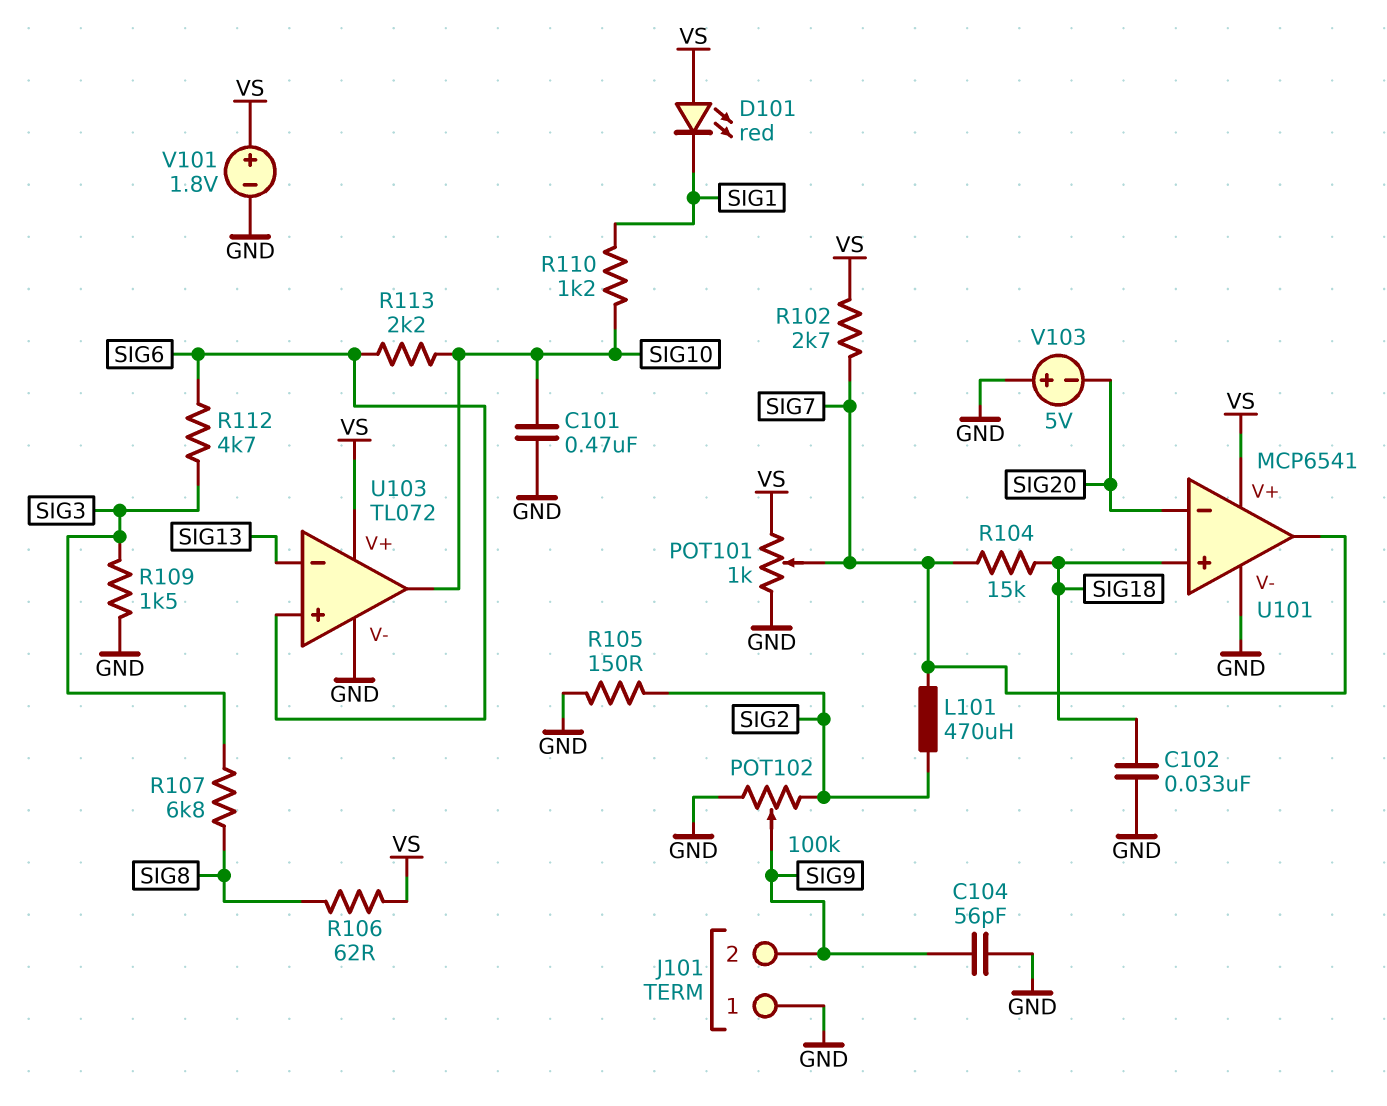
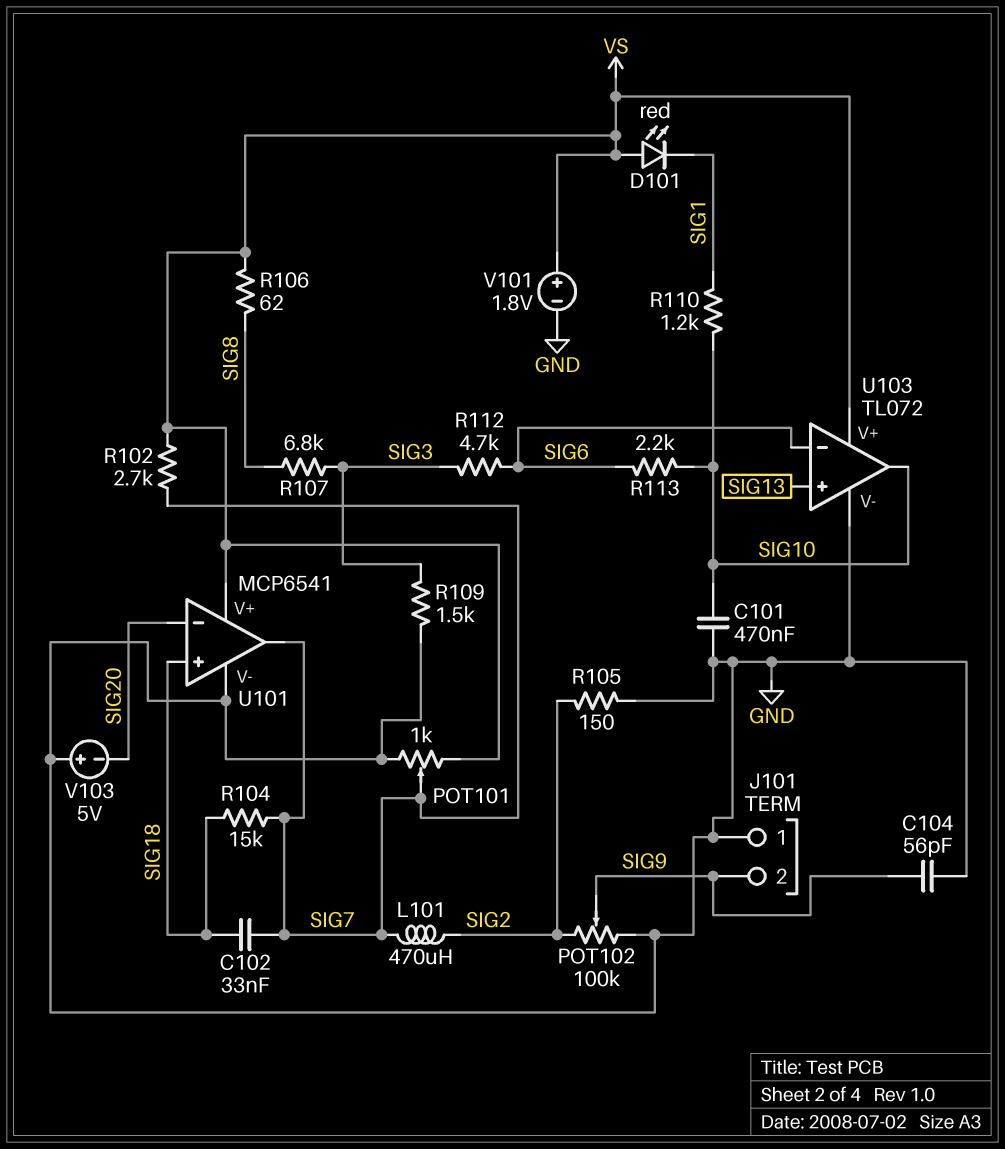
C102: 33nF (GND, SIG18) -> 33nF (SIG7, SIG18)
U103 pin in+: SIG6 -> SIG13
U103 pin in-: SIG13 -> SIG6

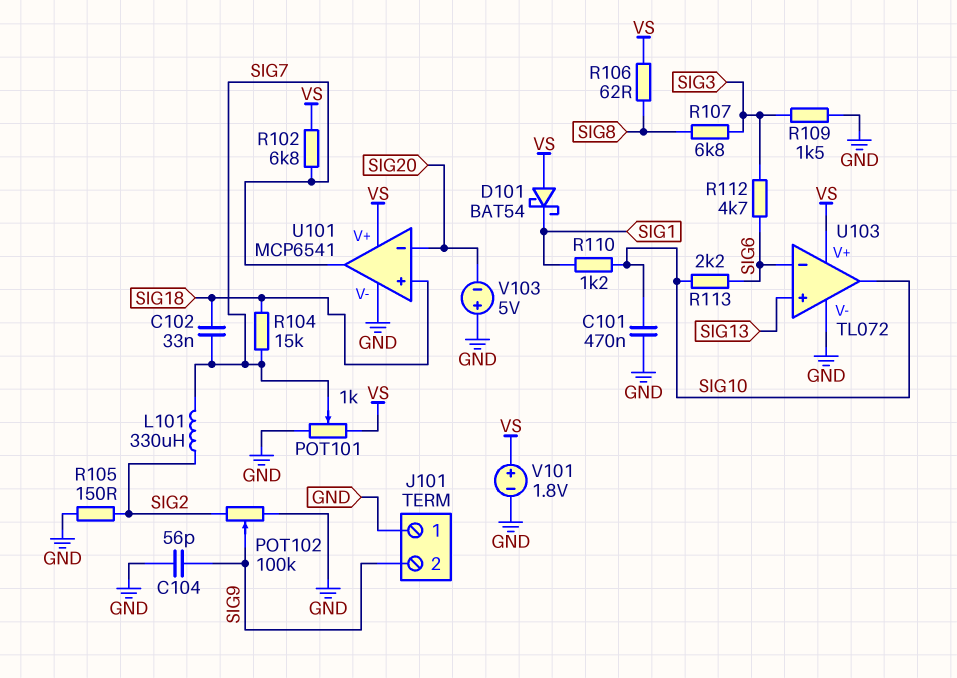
D101: LED red (A VS, K SIG1) -> schottky BAT54 (A VS, K SIG1)
L101: 470uH (SIG2, SIG7) -> 330uH (SIG2, SIG7)
R102: 2.7k (SIG7, VS) -> 6.8k (SIG7, VS)

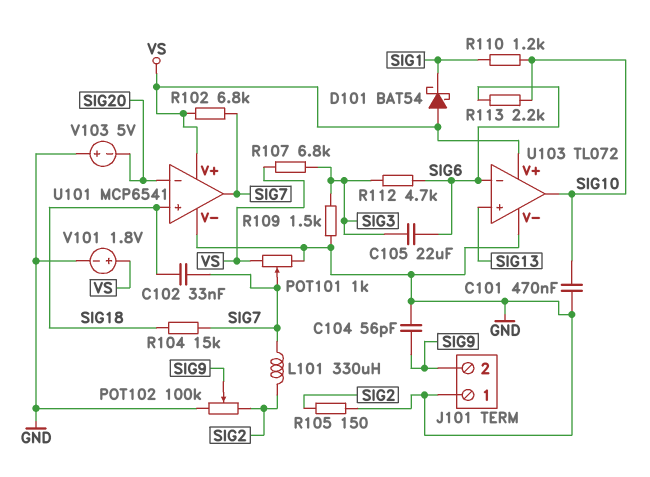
C105: none -> 22uF (SIG3, SIG6)
R106: 62 (SIG8, VS) -> none
R107: 6.8k (SIG3, SIG8) -> 6.8k (SIG3, VS)

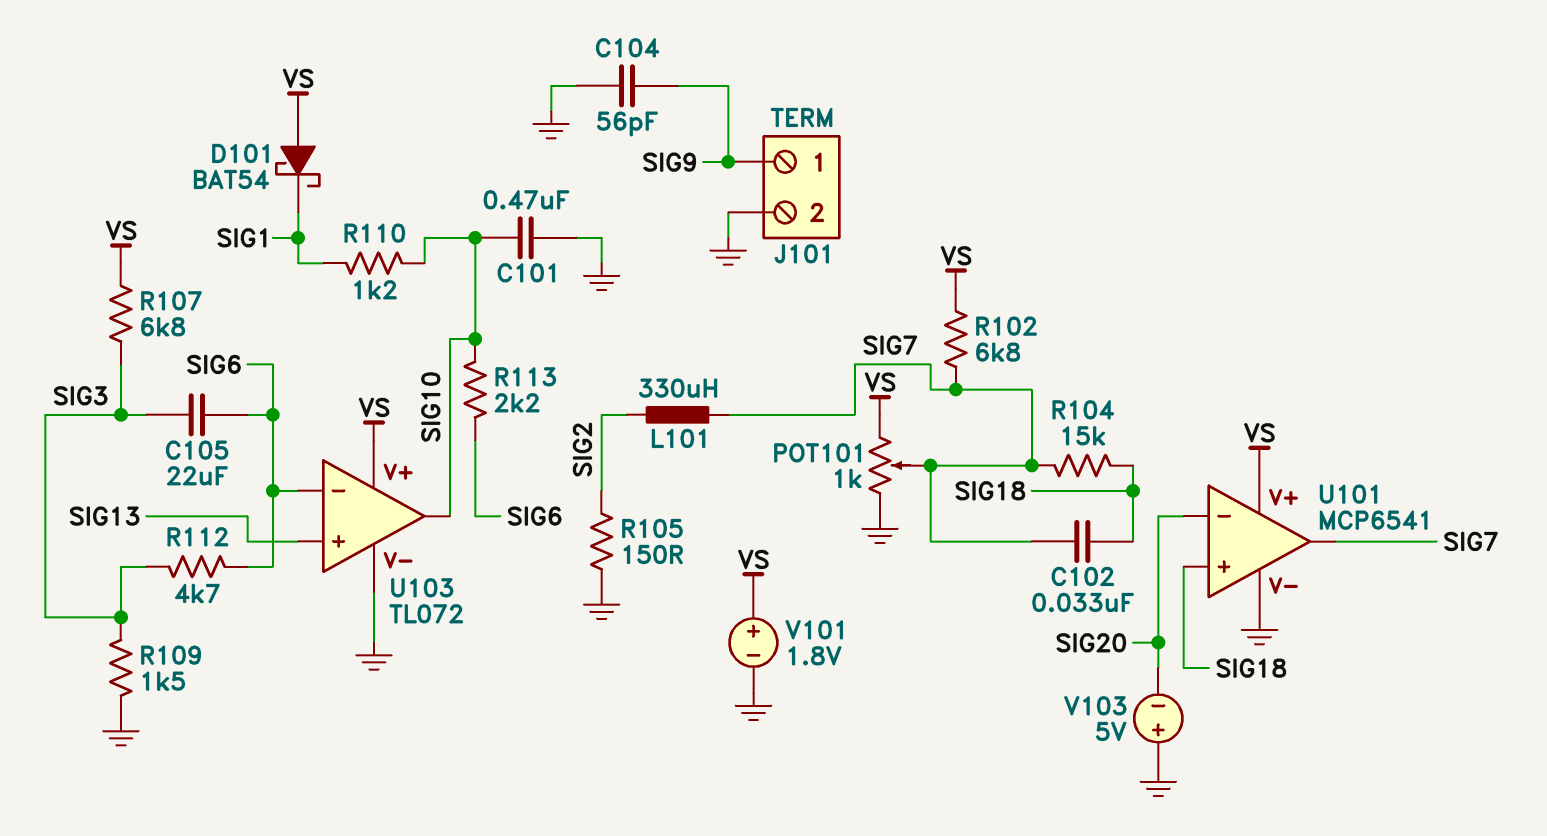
J101 pin 1: GND -> SIG9
J101 pin 2: SIG9 -> GND
POT102: 100k (GND, SIG2, wiper SIG9) -> none

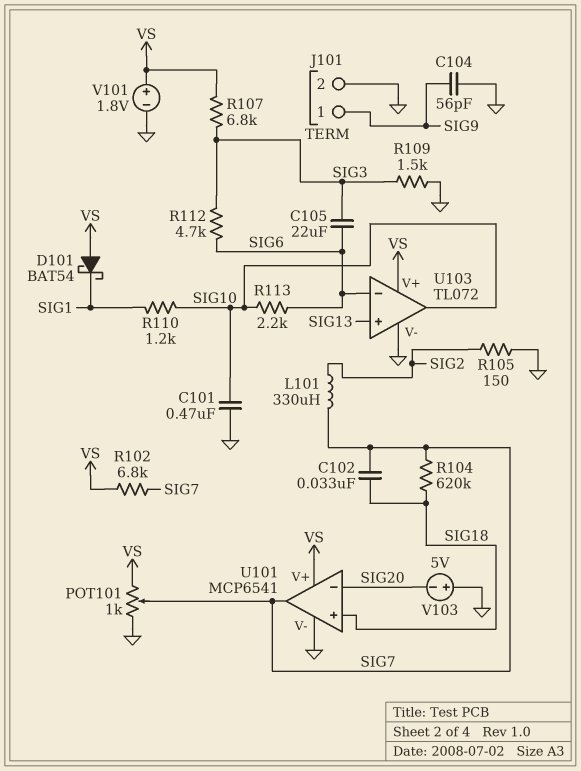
R104: 15k (SIG7, SIG18) -> 620k (SIG7, SIG18)

